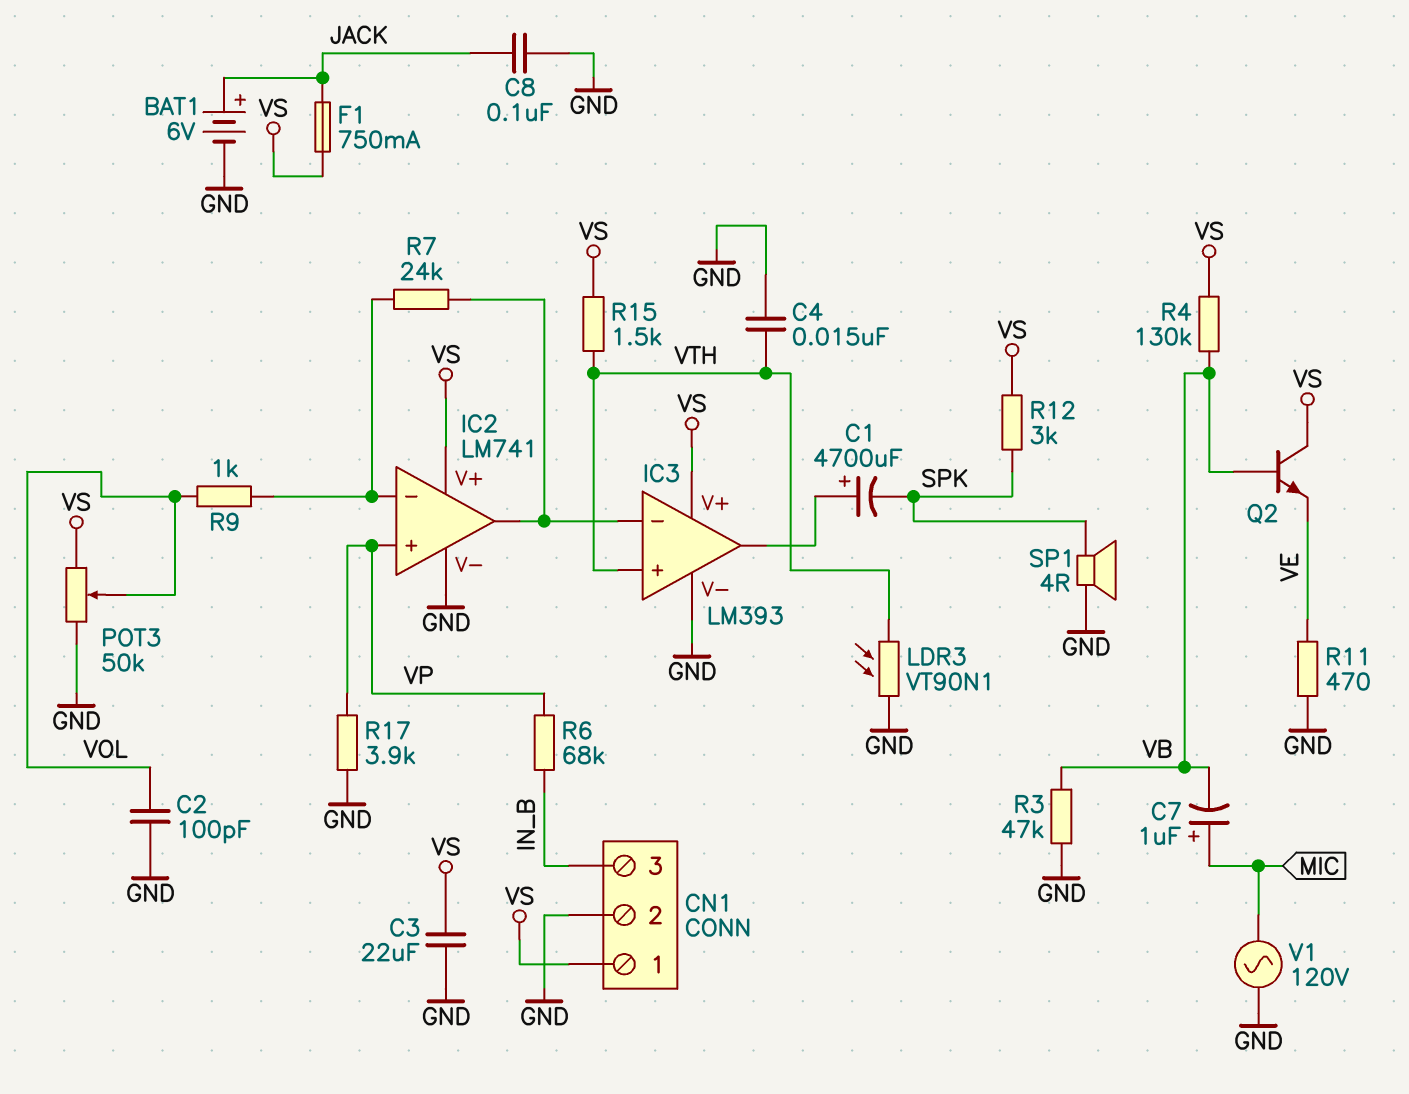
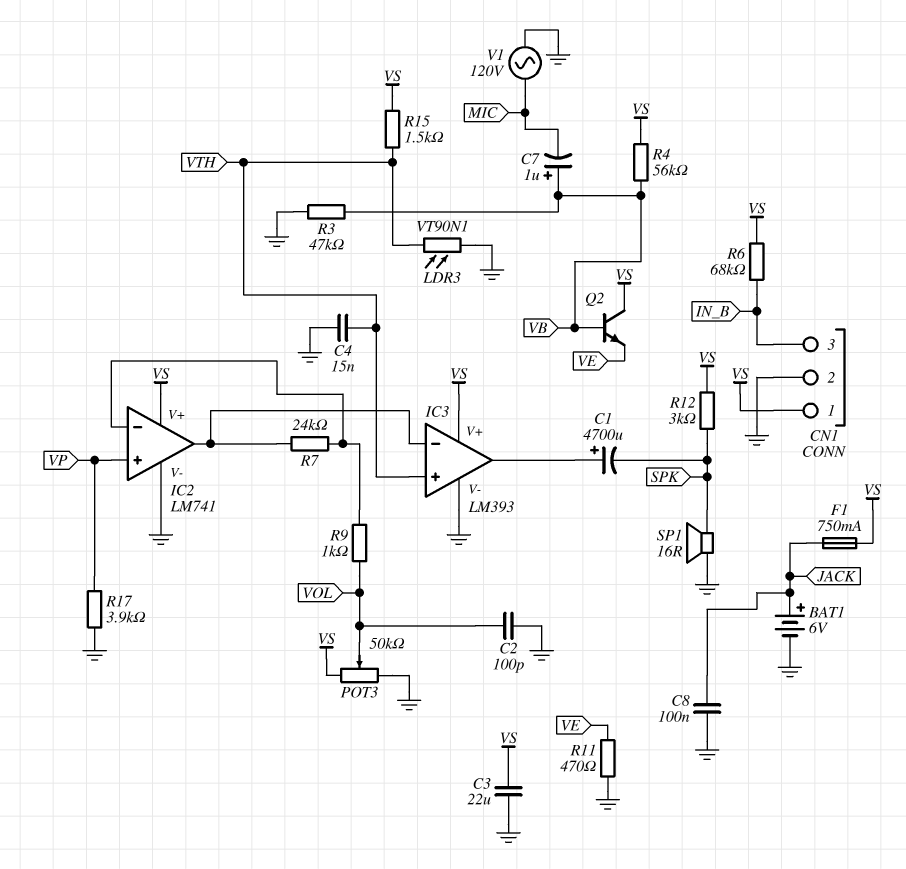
C7: 1uF (plus MIC, minus VB) -> 1uF (plus VB, minus MIC)
R4: 130k (VB, VS) -> 56k (VB, VS)
R6: 68k (IN_B, VP) -> 68k (IN_B, VS)
SP1: speaker 4R (GND, SPK) -> speaker 16R (GND, SPK)

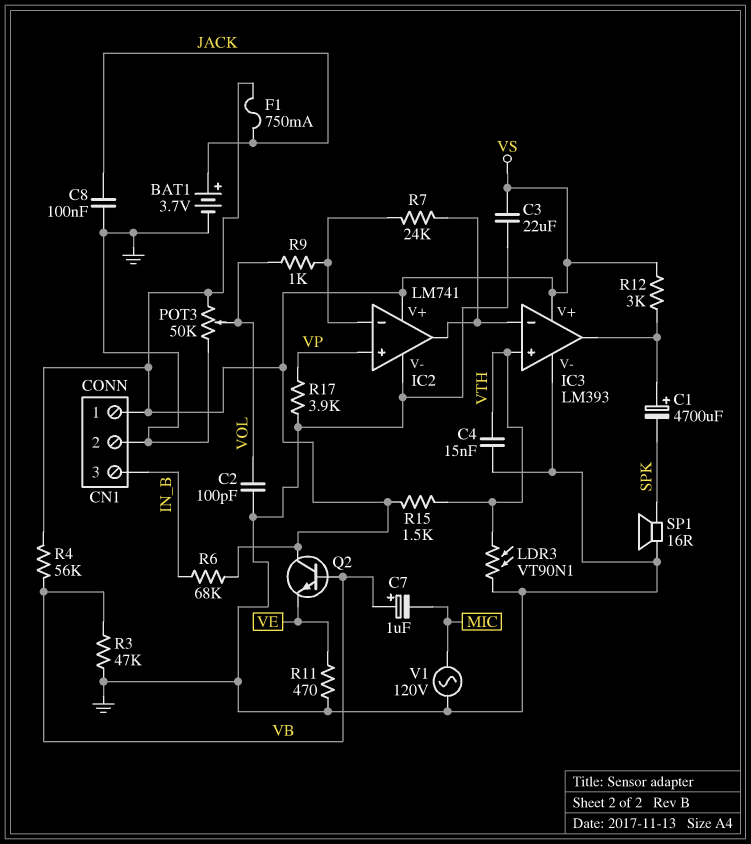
BAT1: 6V (plus JACK, minus GND) -> 3.7V (plus JACK, minus GND)
R12: 3k (SPK, VS) -> 3k (IC3/out, VS)

